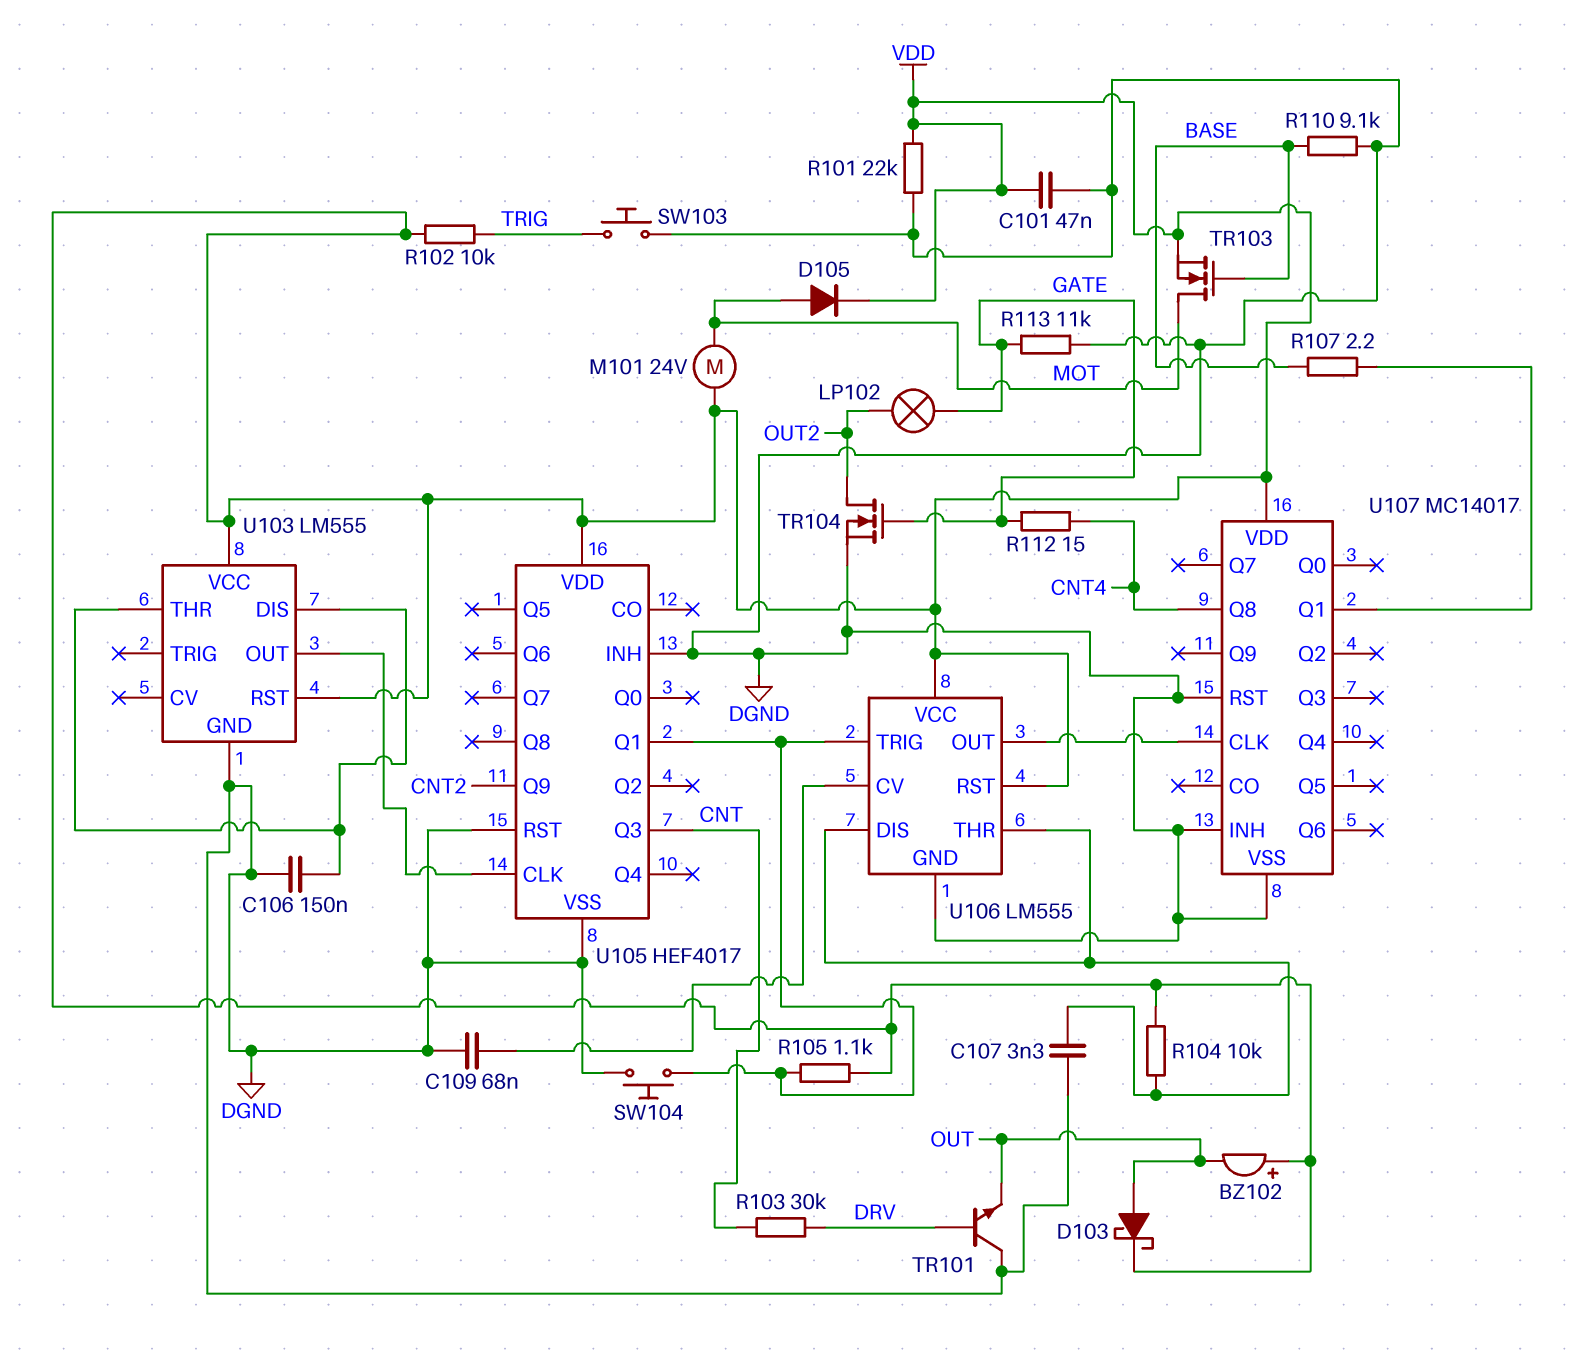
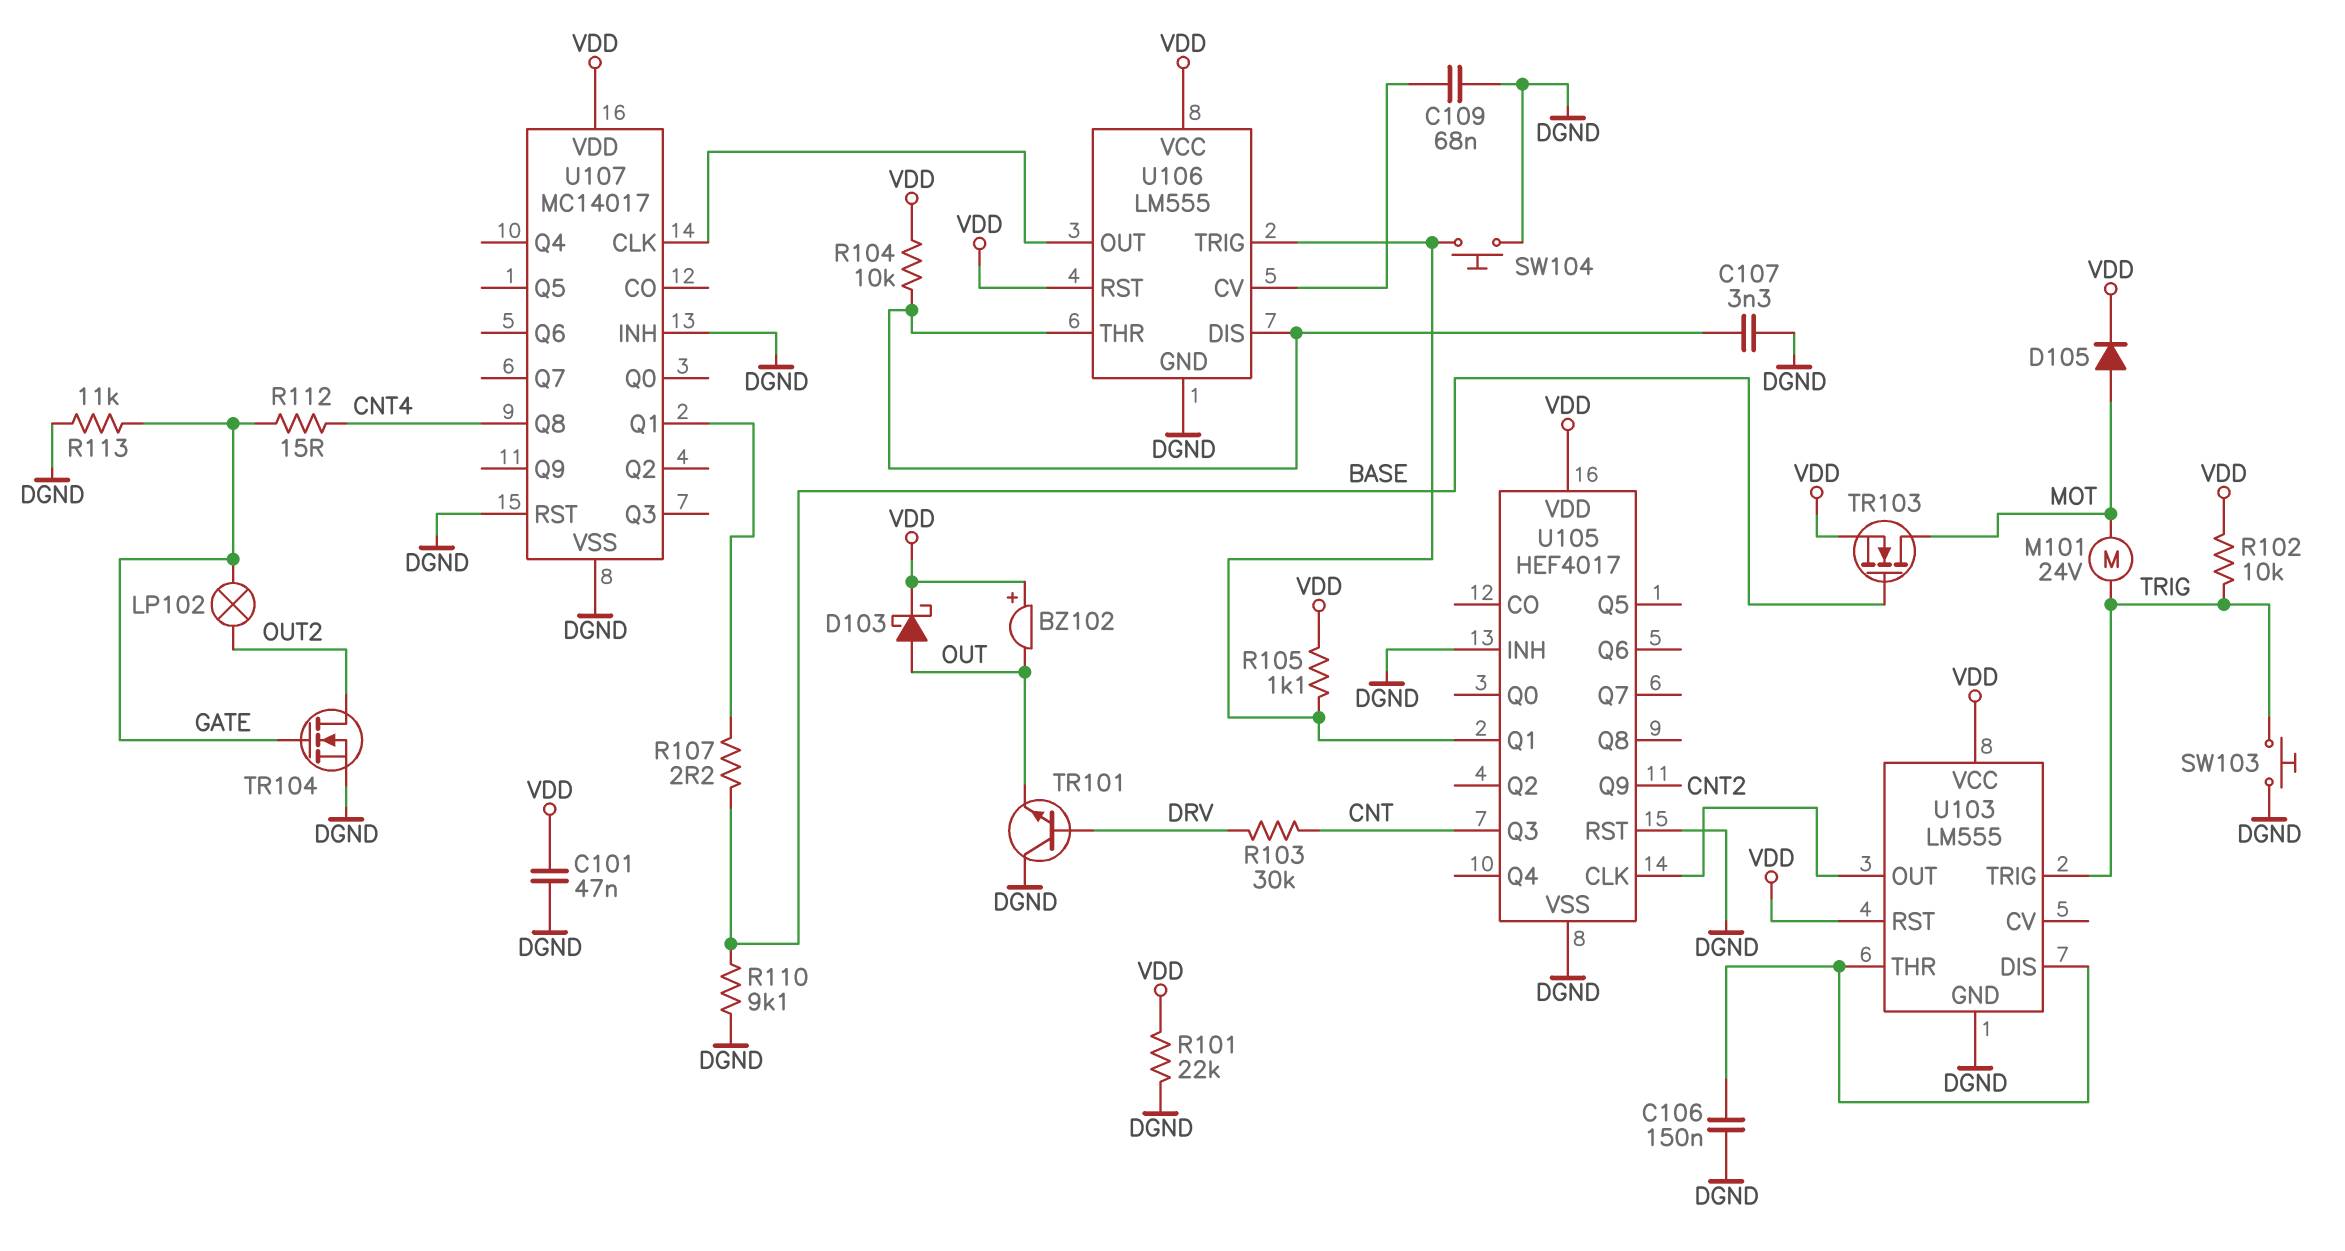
M101: motor 24V (MOT, VDD) -> motor 24V (MOT, TRIG)
U103 pin TRIG: none -> TRIG

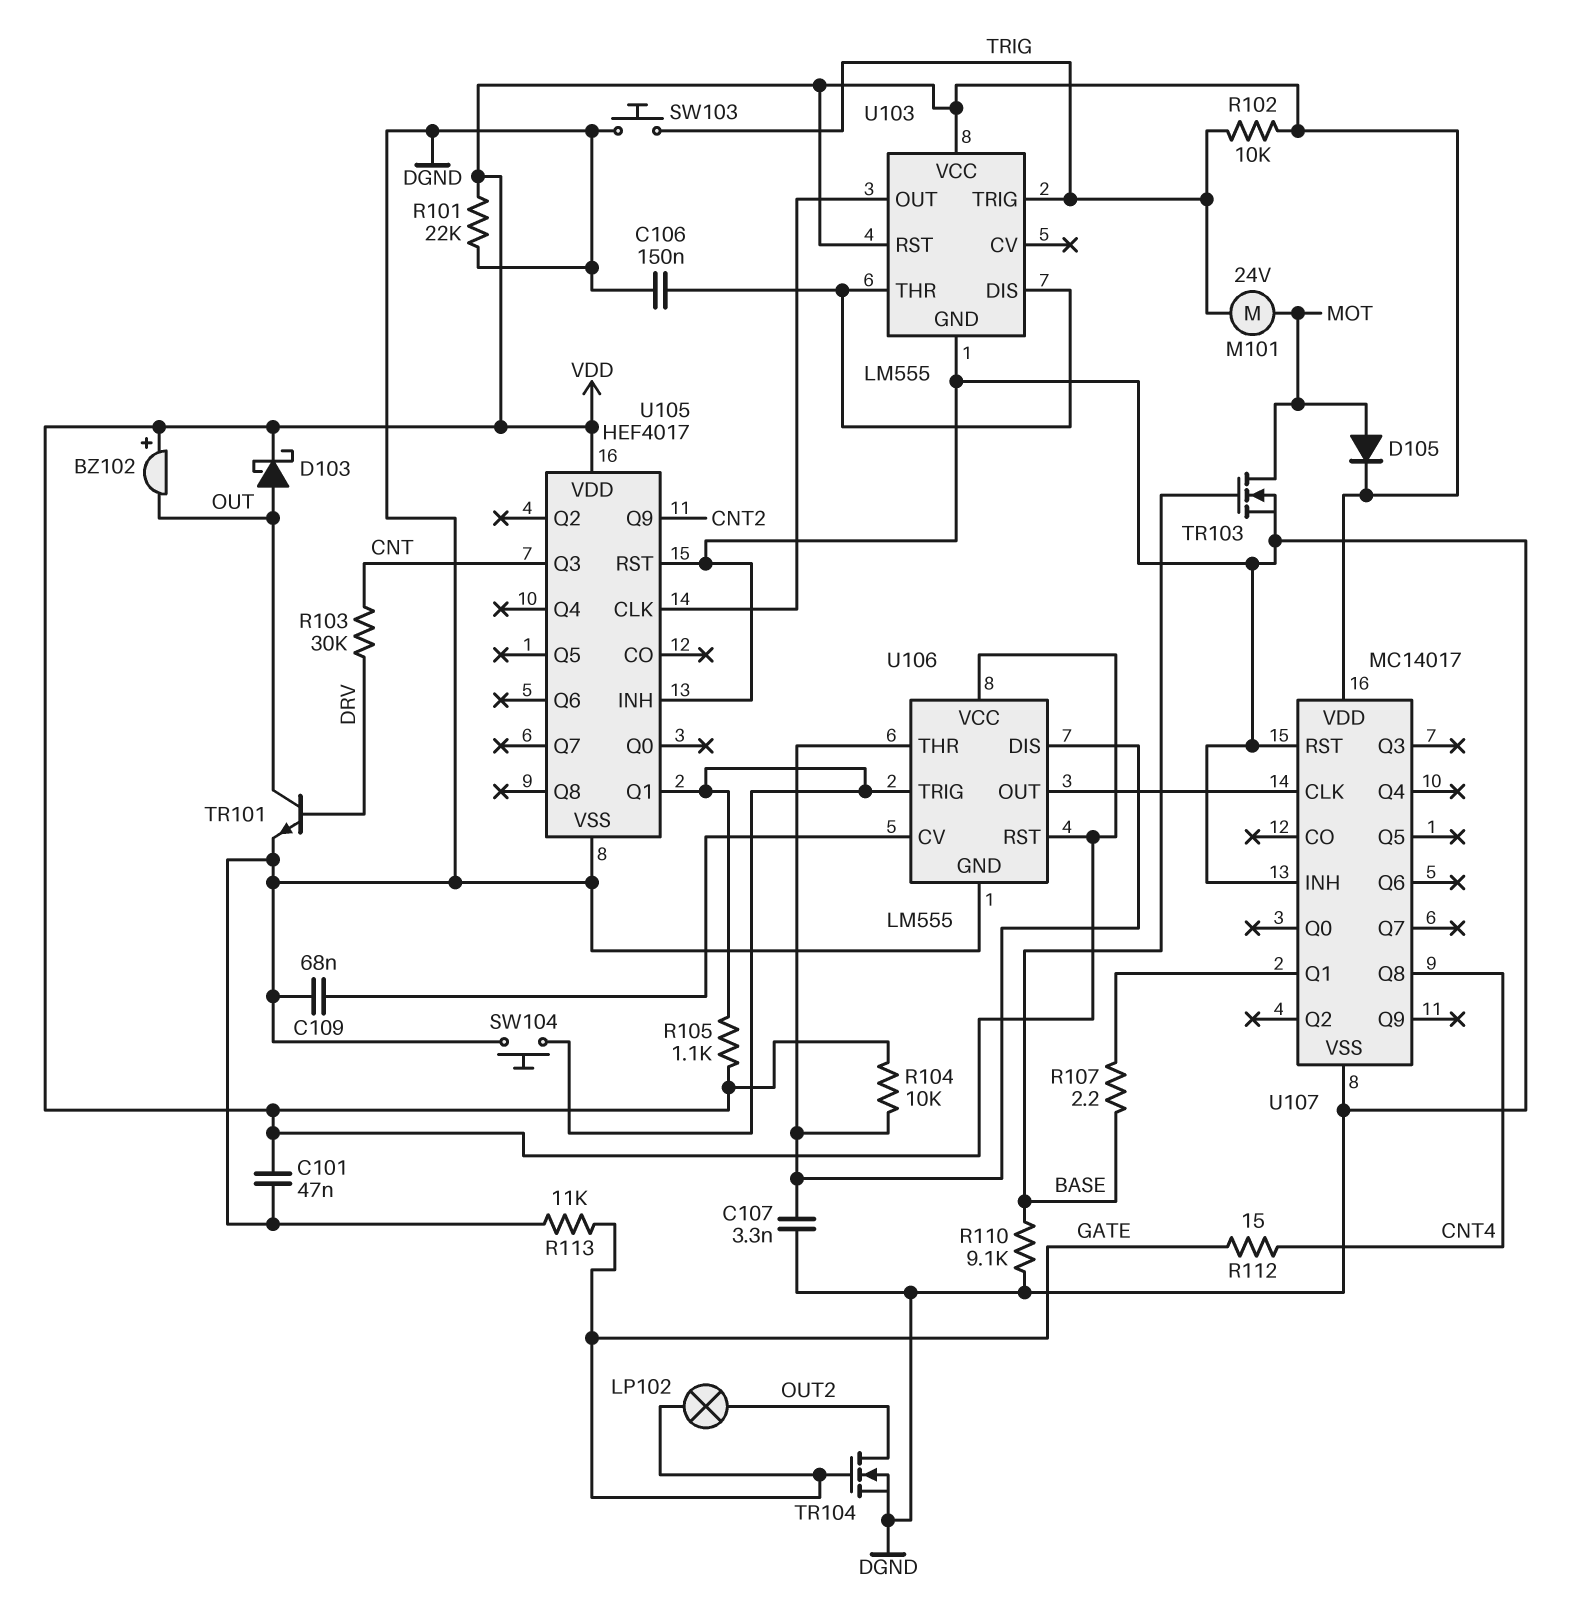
TR101: NPN (B DRV, C DGND, E OUT) -> NPN (B DRV, C OUT, E DGND)
TR103: NMOS (G BASE, D MOT, S VDD) -> NMOS (G BASE, D MOT, S DGND)

